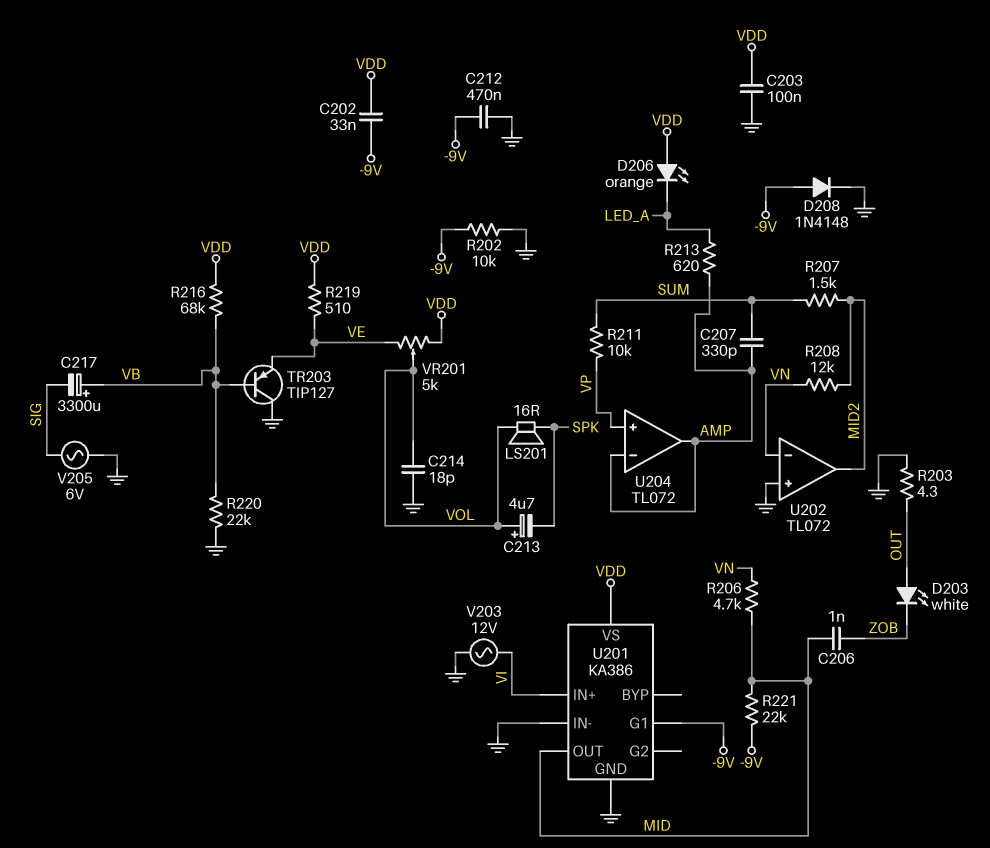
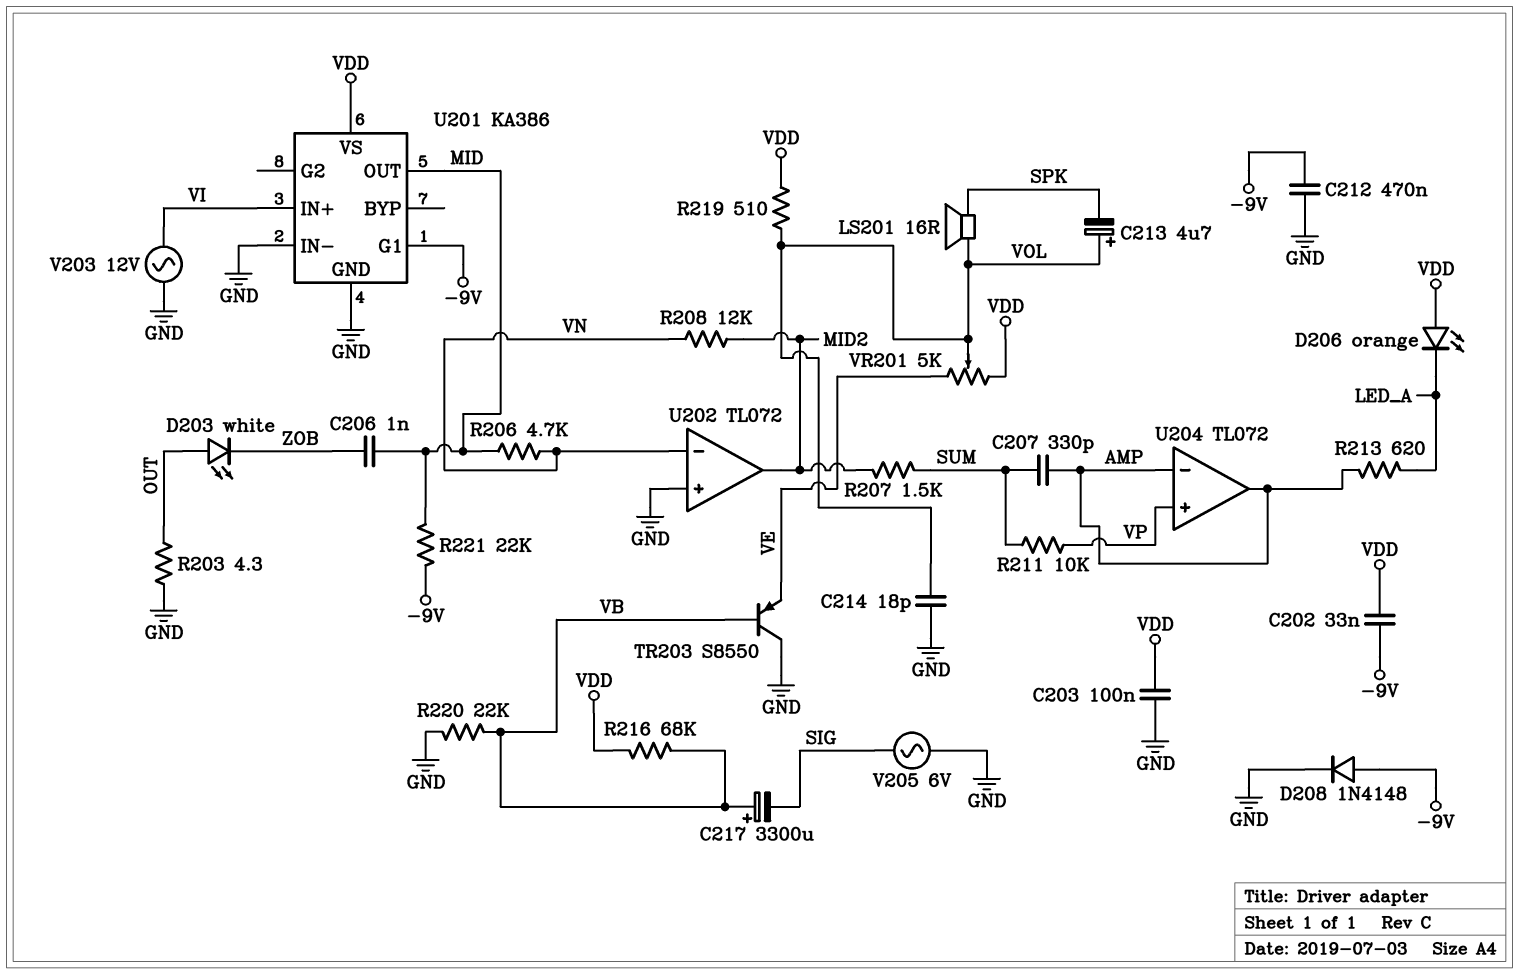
R202: 10k (-9V, GND) -> none
R219: 510 (VDD, VE) -> 510 (VDD, VOL)
TR203: PNP TIP127 (B VB, C GND, E VE) -> PNP S8550 (B VB, C GND, E VE)

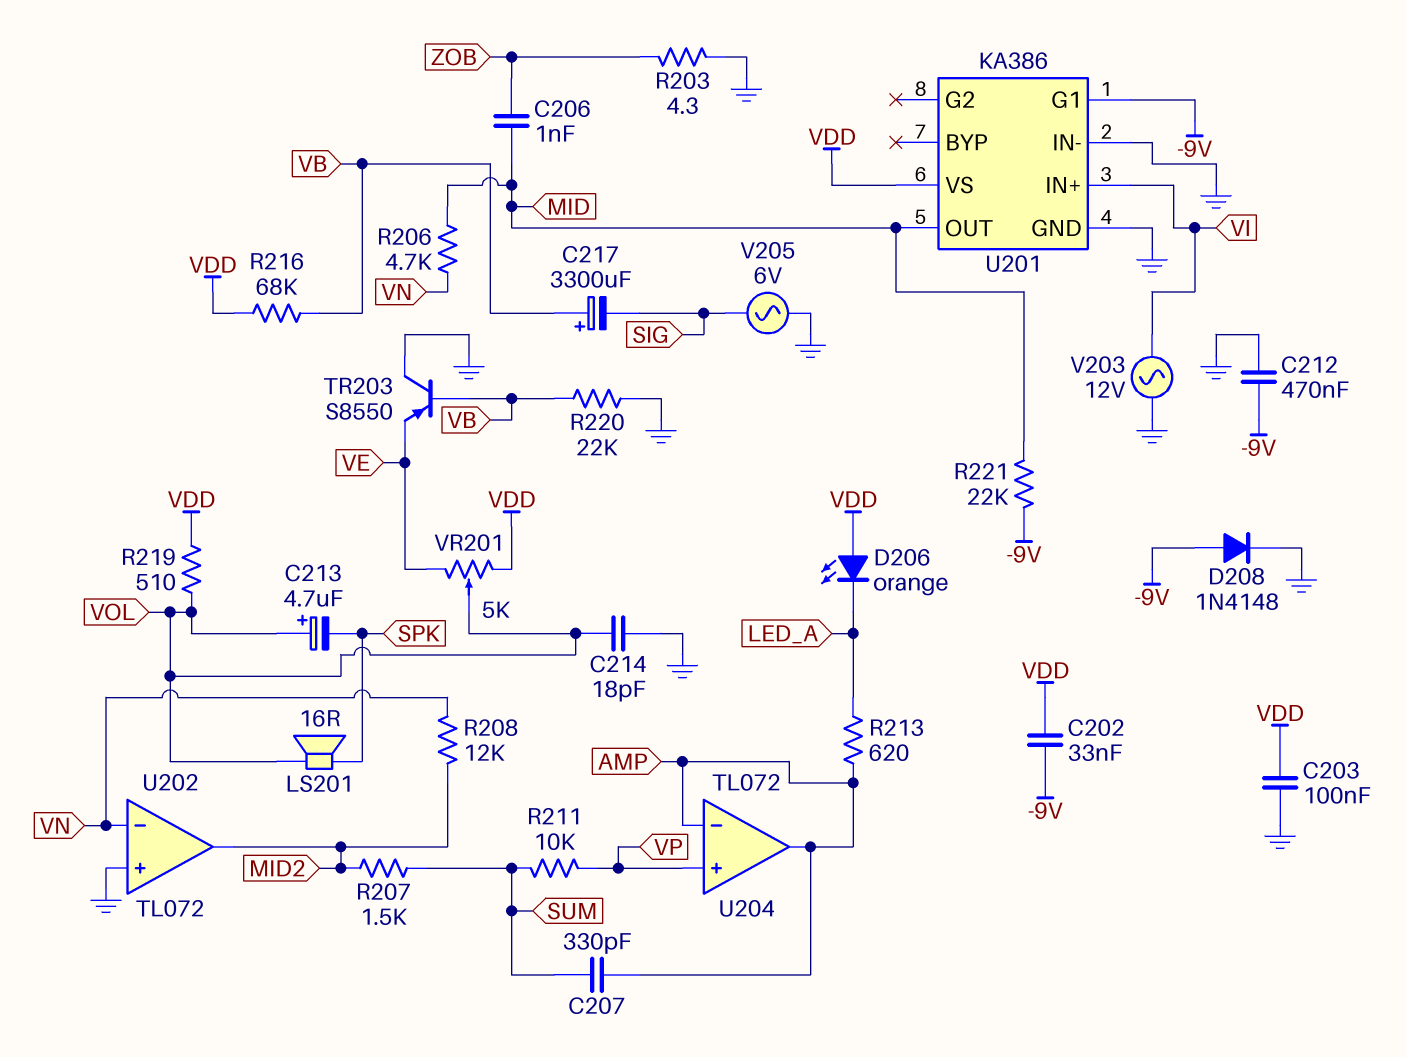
D203: LED white (A OUT, K ZOB) -> none
R203: 4.3 (GND, OUT) -> 4.3 (GND, ZOB)

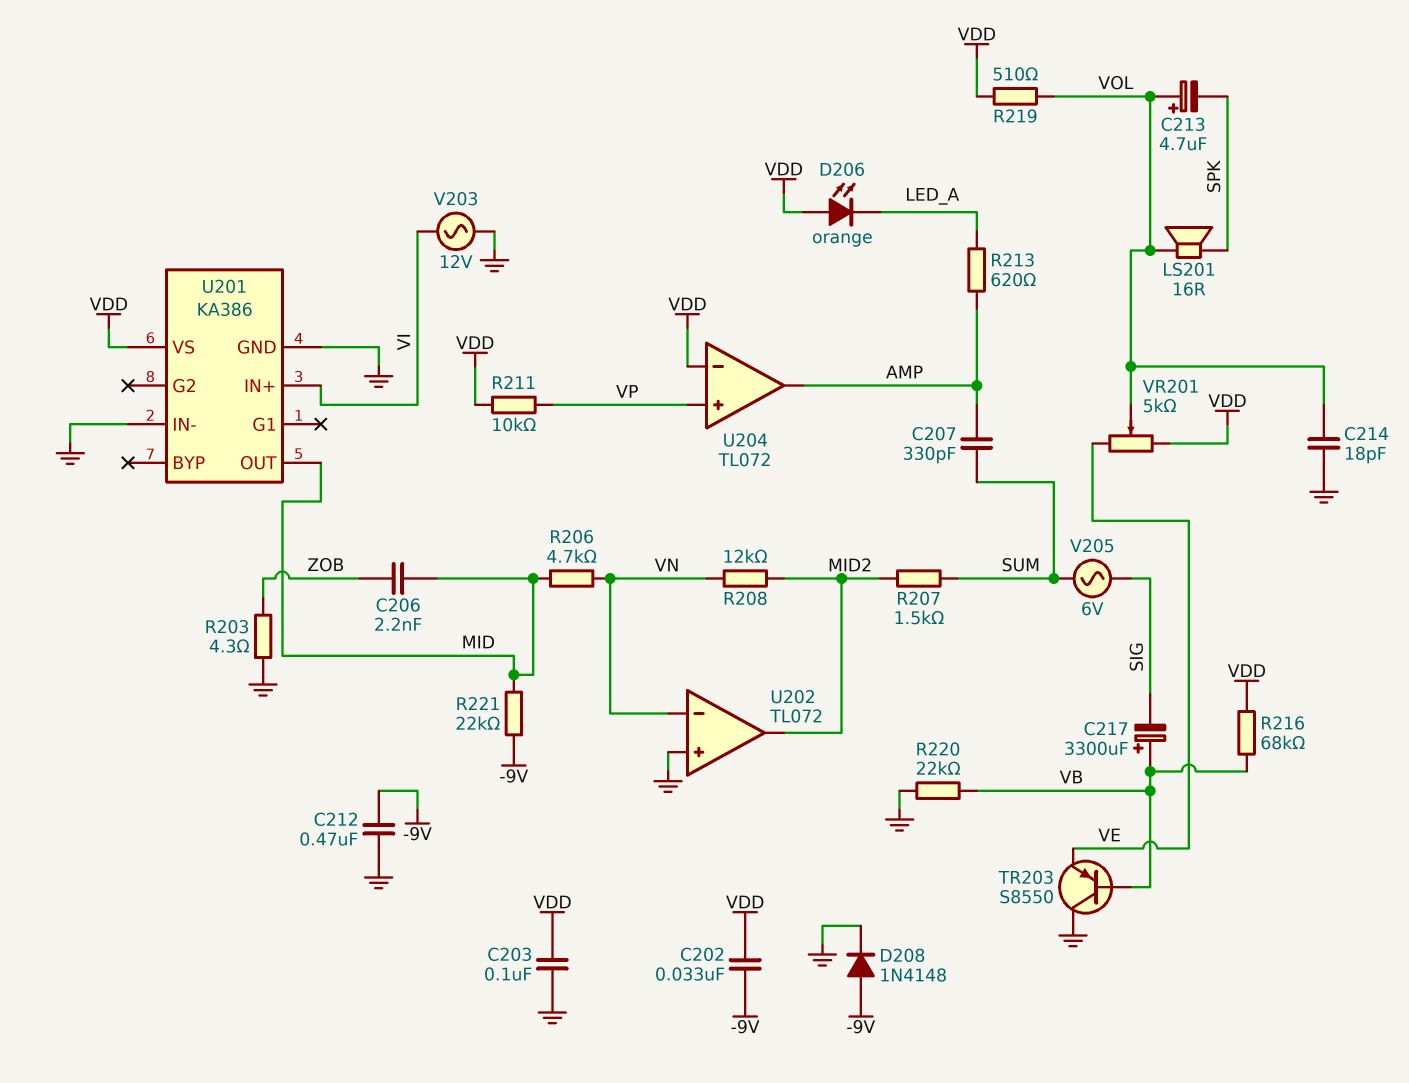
C206: 1nF (MID, ZOB) -> 2.2nF (MID, ZOB)
R211: 10k (SUM, VP) -> 10k (VDD, VP)
U201 pin G1: -9V -> none
U204 pin in-: AMP -> VDD
V205: AC 6V (GND, SIG) -> AC 6V (SIG, SUM)

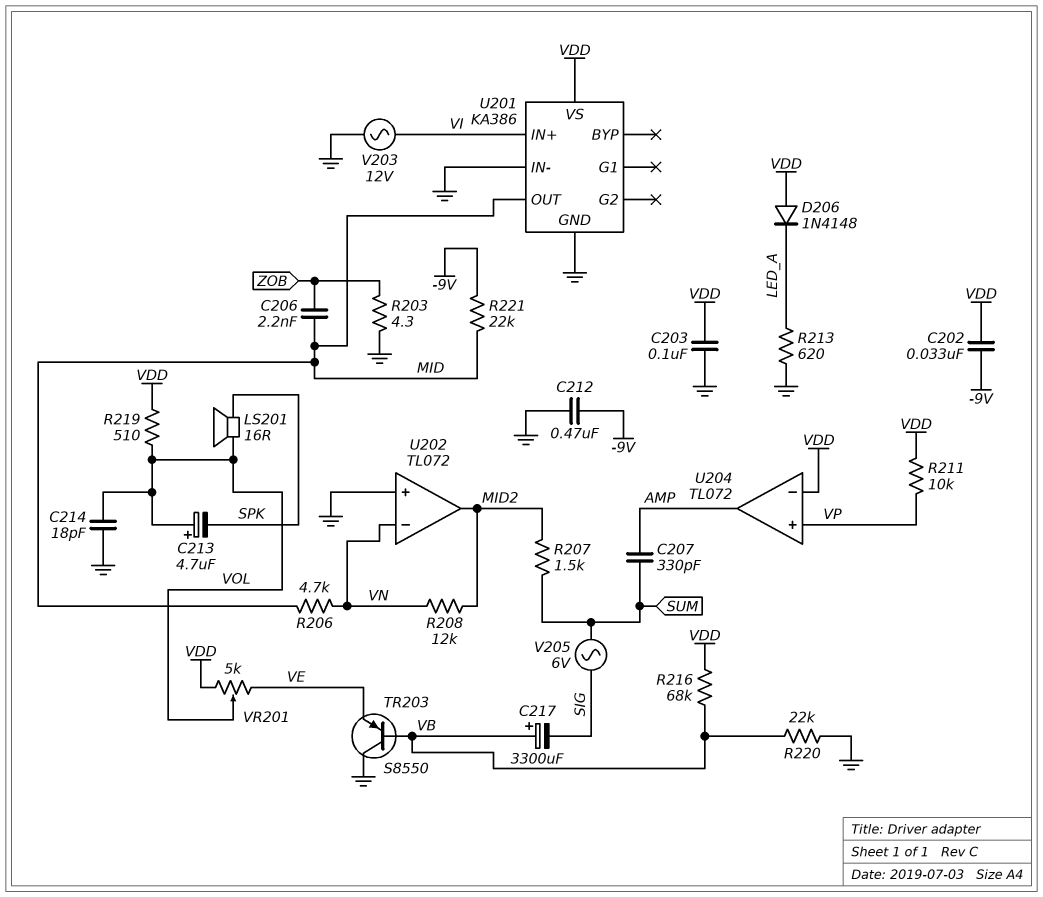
D206: LED orange (A VDD, K LED_A) -> diode 1N4148 (A VDD, K LED_A)
D208: diode 1N4148 (A -9V, K GND) -> none
R213: 620 (AMP, LED_A) -> 620 (GND, LED_A)

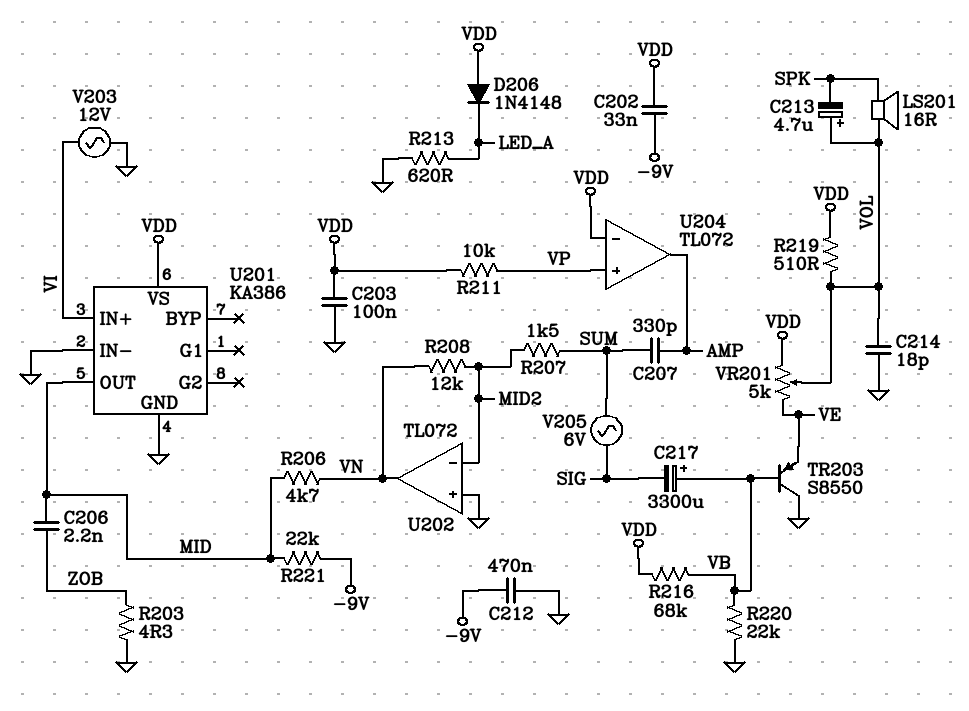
U202 pin in-: VN -> MID2
U202 pin out: MID2 -> VN

